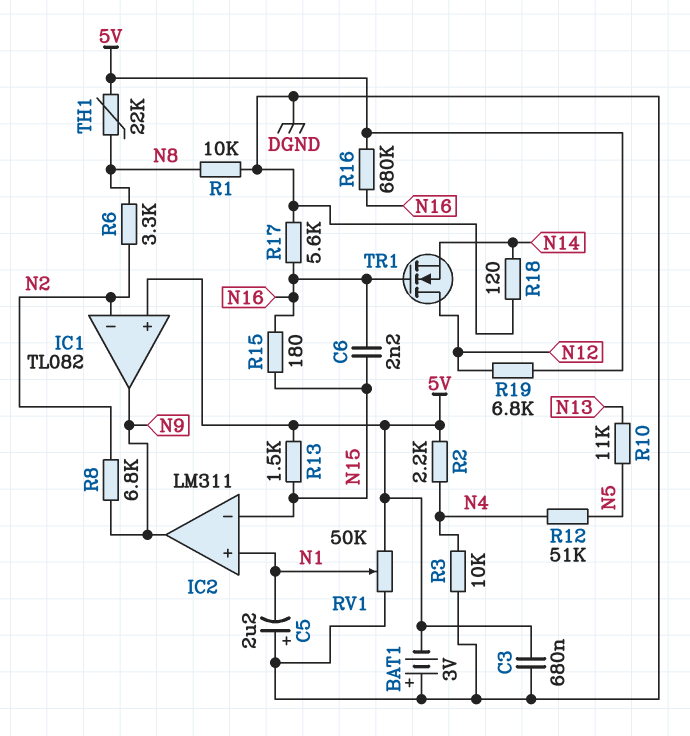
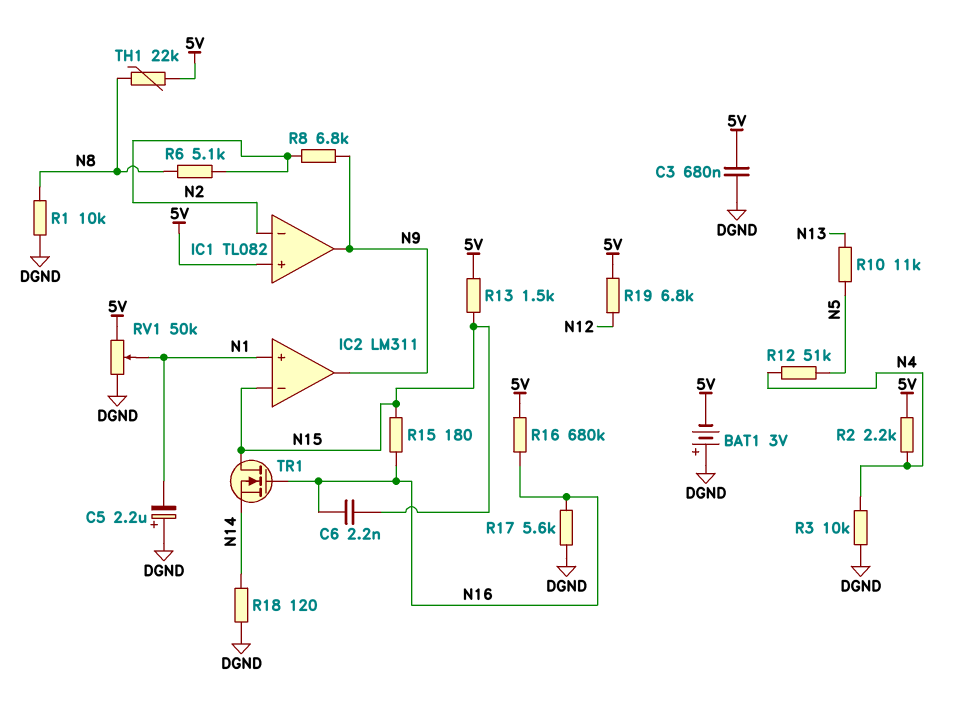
R6: 3.3k (N2, N8) -> 5.1k (N2, N8)
TR1: NMOS (G N16, D N12, S N14) -> NMOS (G N16, D N15, S N14)

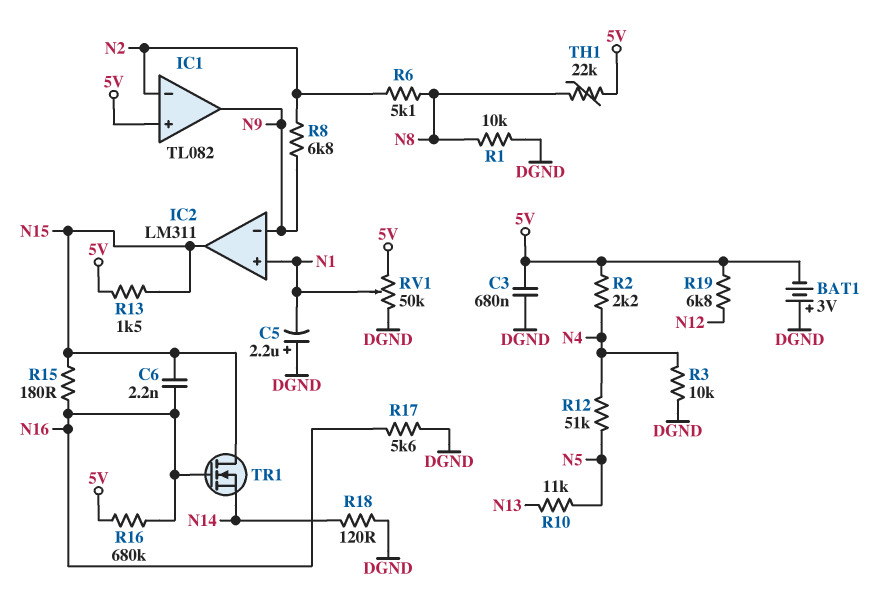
IC2 pin in-: N15 -> N9
IC2 pin out: N9 -> N15

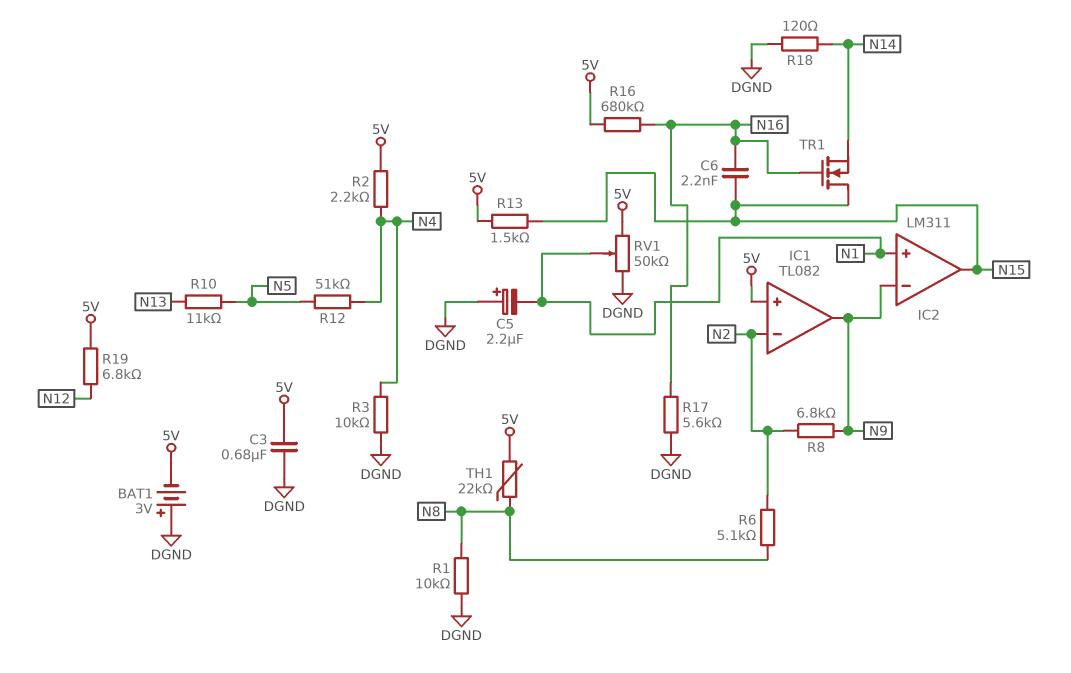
R15: 180 (N15, N16) -> none

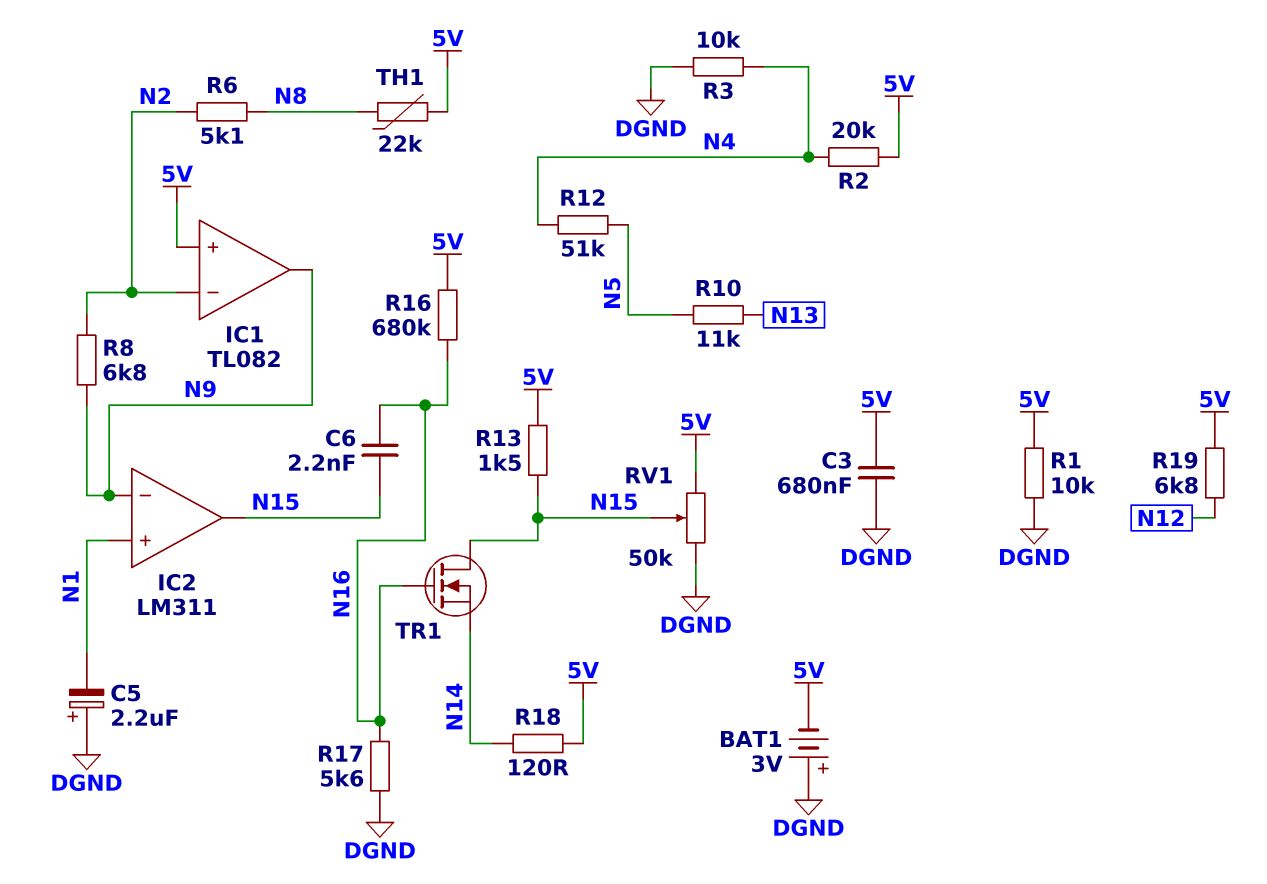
R1: 10k (DGND, N8) -> 10k (5V, DGND)
R2: 2.2k (5V, N4) -> 20k (5V, N4)
R18: 120 (DGND, N14) -> 120 (5V, N14)
RV1: 50k (5V, DGND, wiper N1) -> 50k (5V, DGND, wiper N15)

